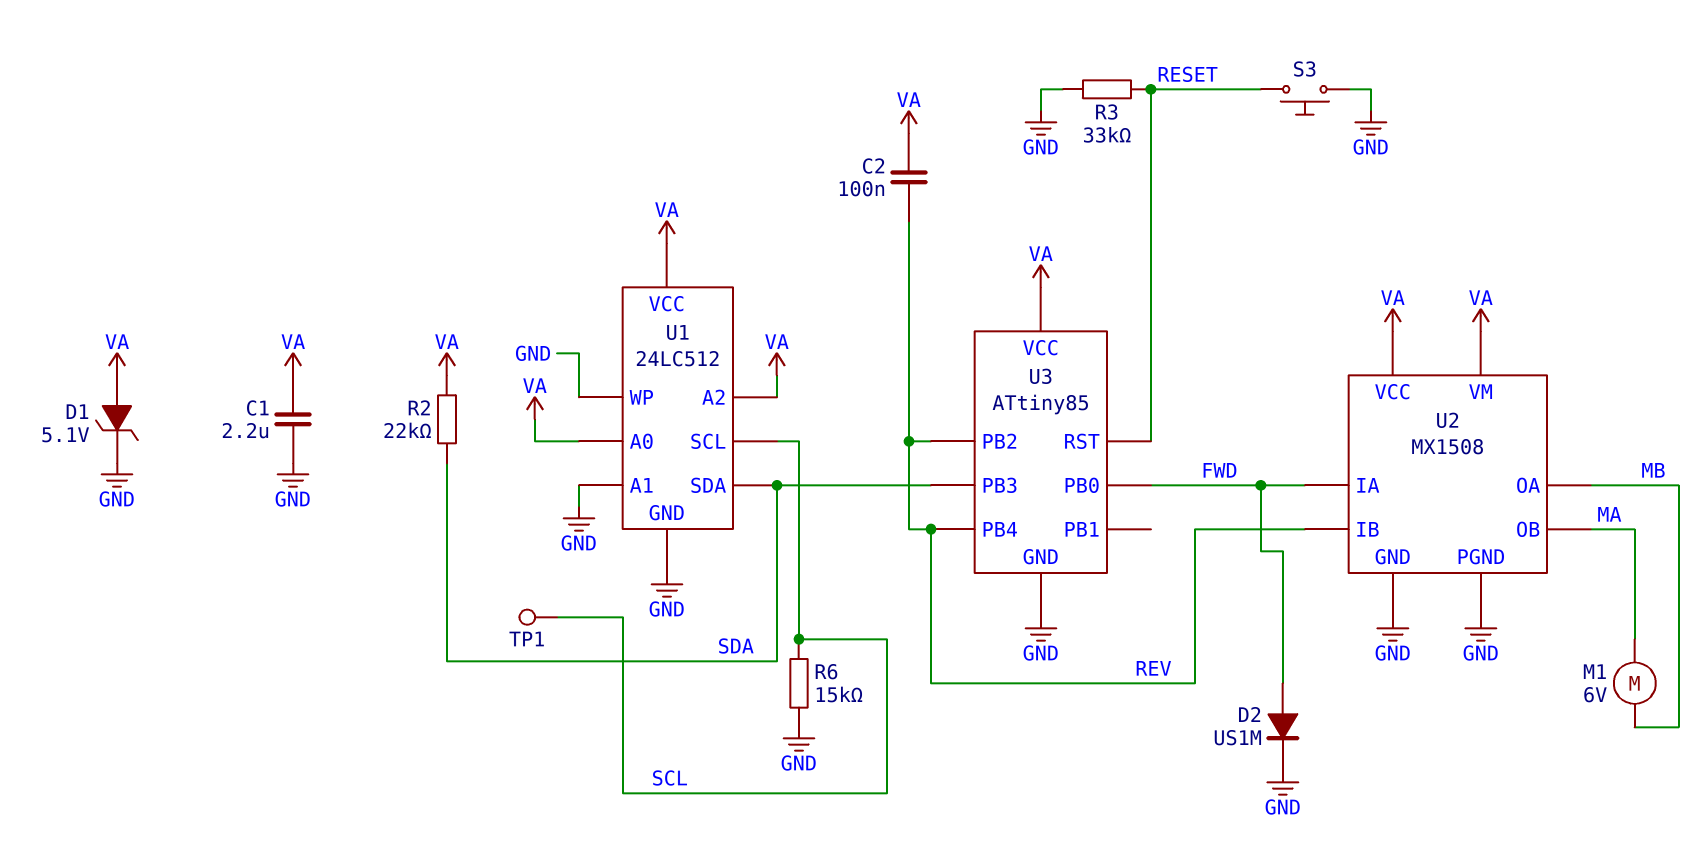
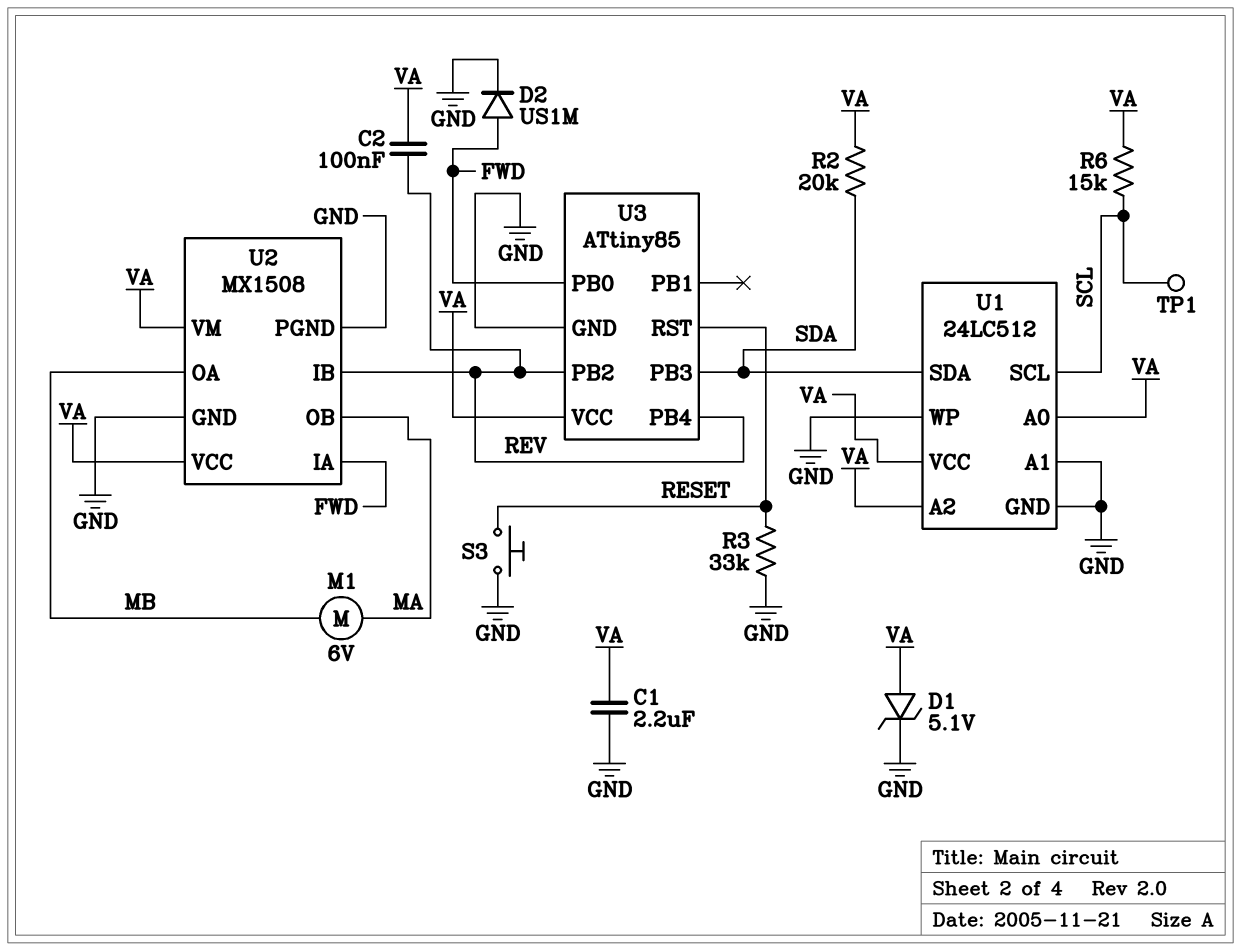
R2: 22k (SDA, VA) -> 20k (SDA, VA)
R6: 15k (GND, SCL) -> 15k (SCL, VA)

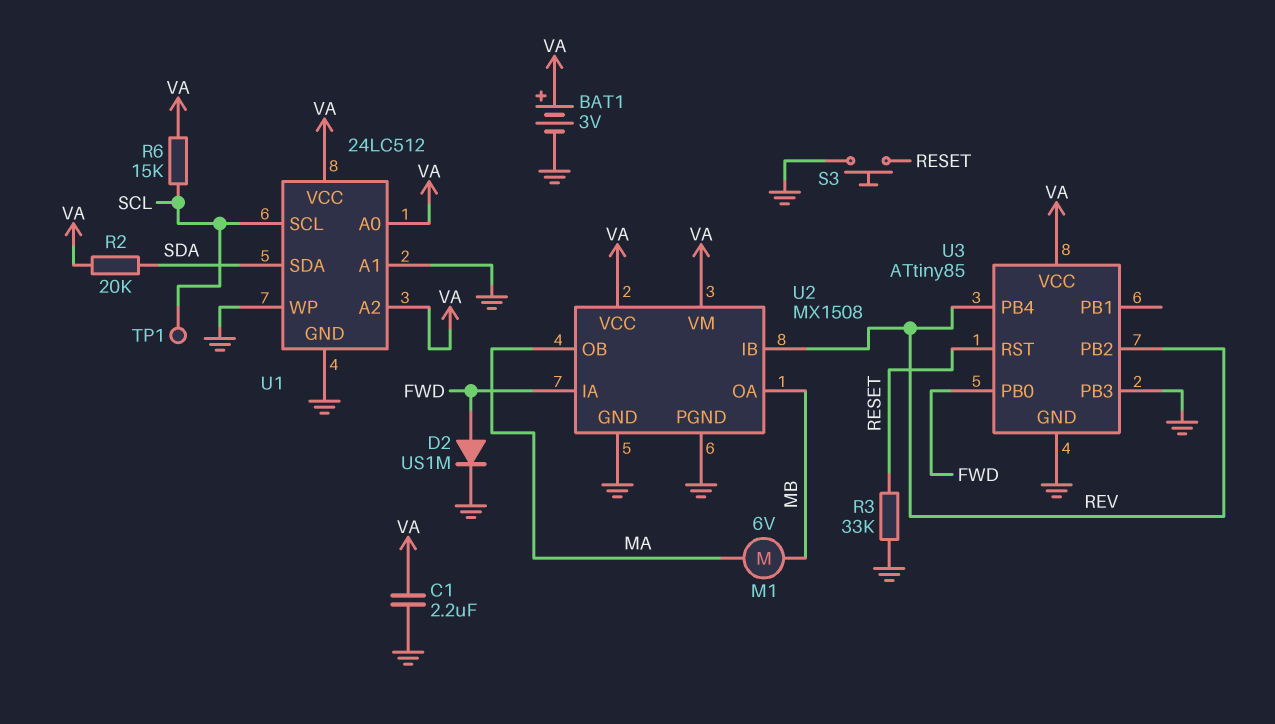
BAT1: none -> 3V (plus VA, minus GND)
C2: 100nF (REV, VA) -> none
D1: zener 5.1V (A VA, K GND) -> none
U3 pin PB3: SDA -> GND

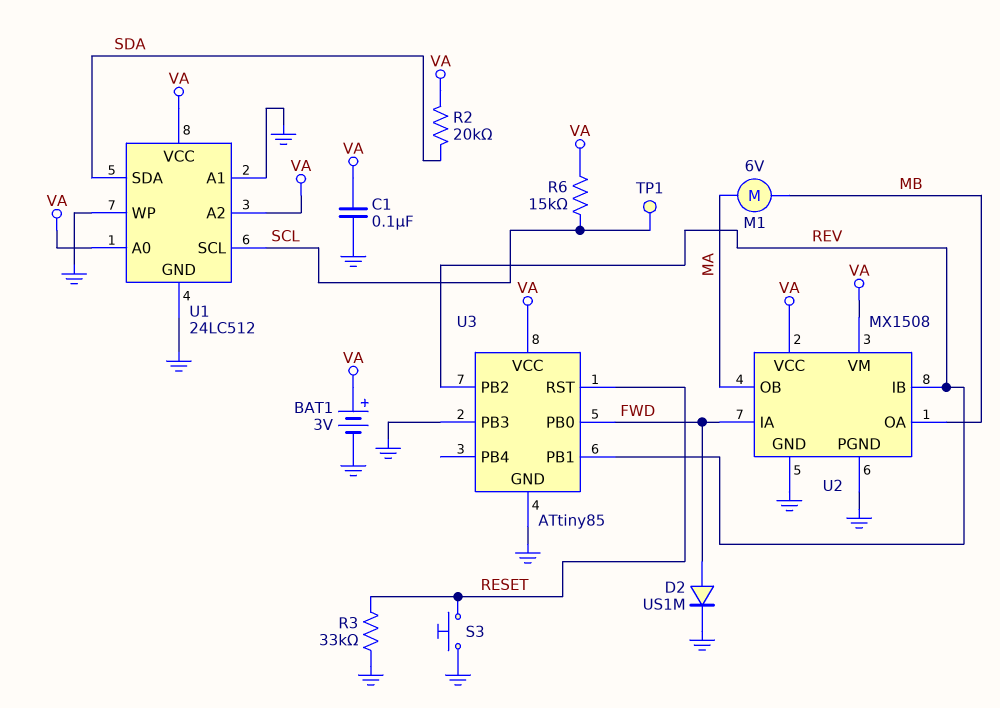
C1: 2.2uF (GND, VA) -> 100nF (GND, VA)
U3 pin PB1: none -> REV
U3 pin PB4: REV -> none

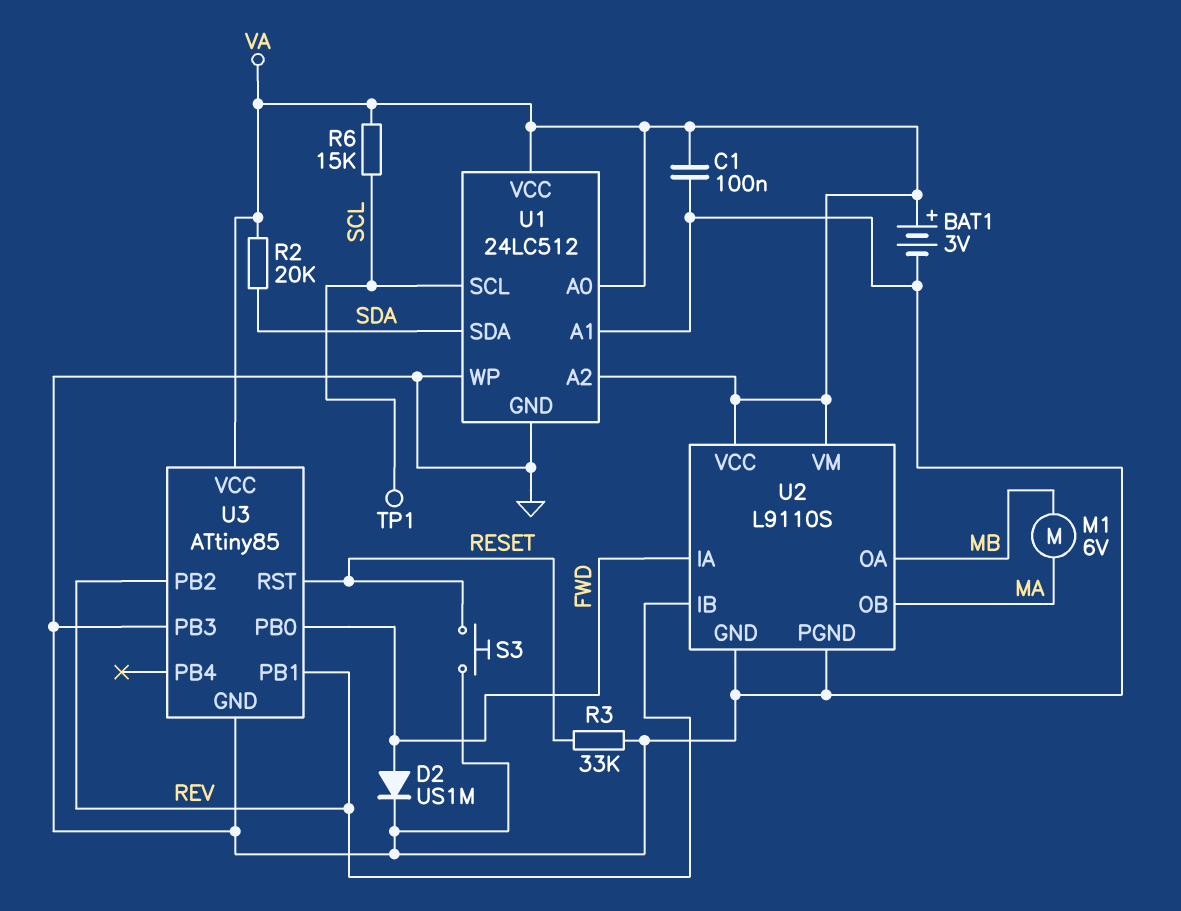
U2: MX1508 -> L9110S

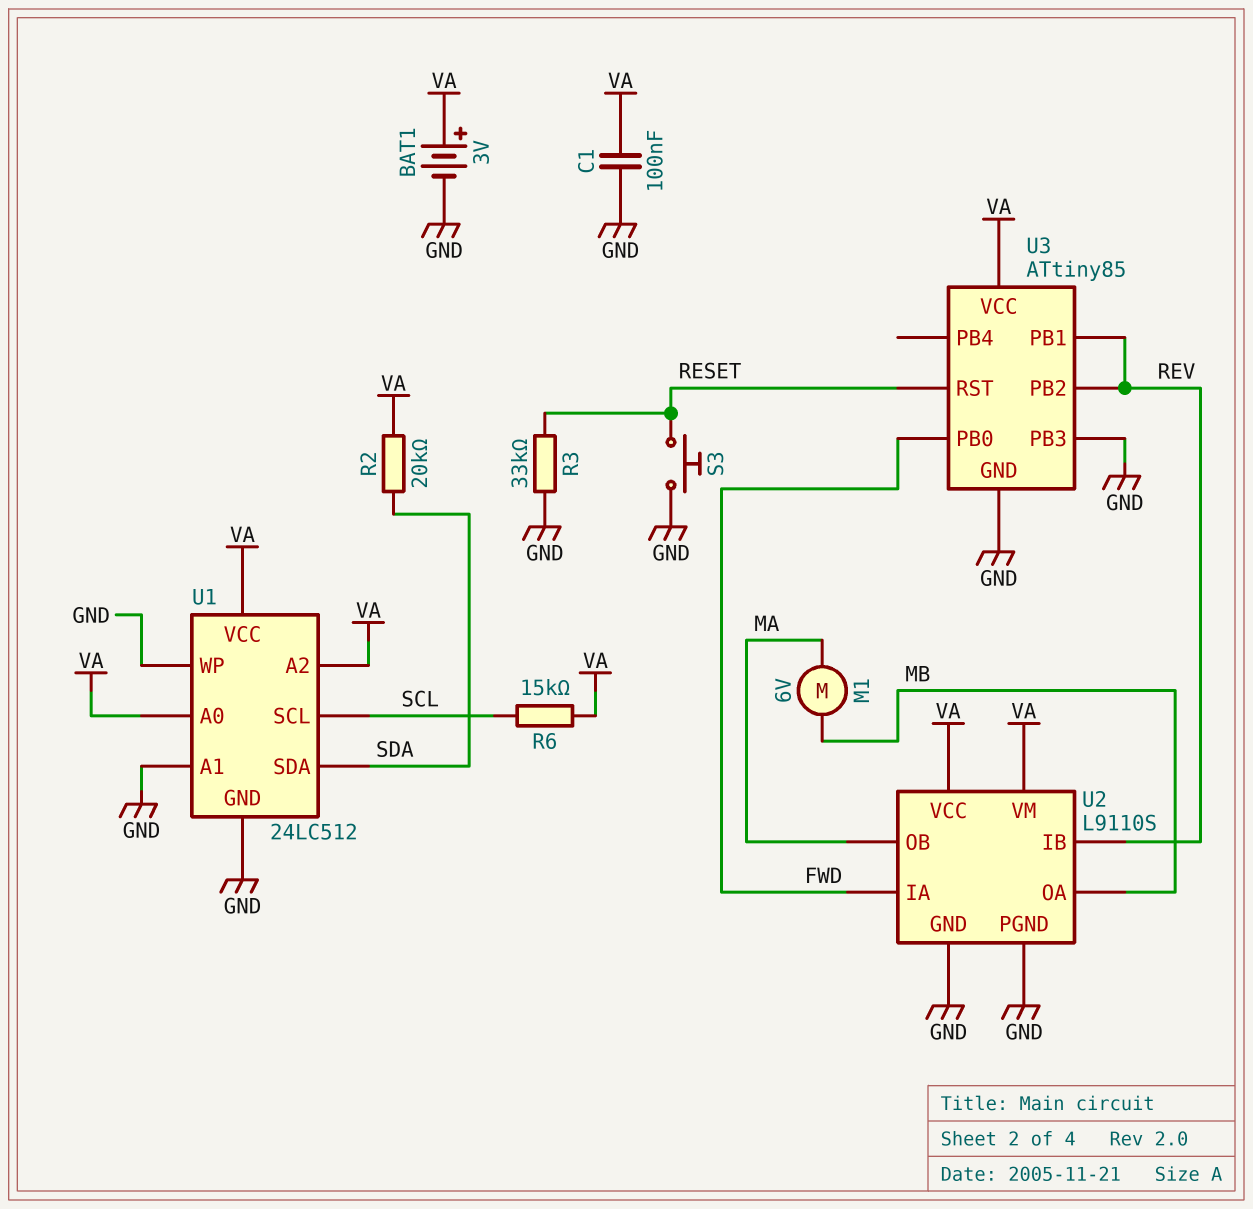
D2: diode US1M (A FWD, K GND) -> none
TP1: test point (SCL) -> none

